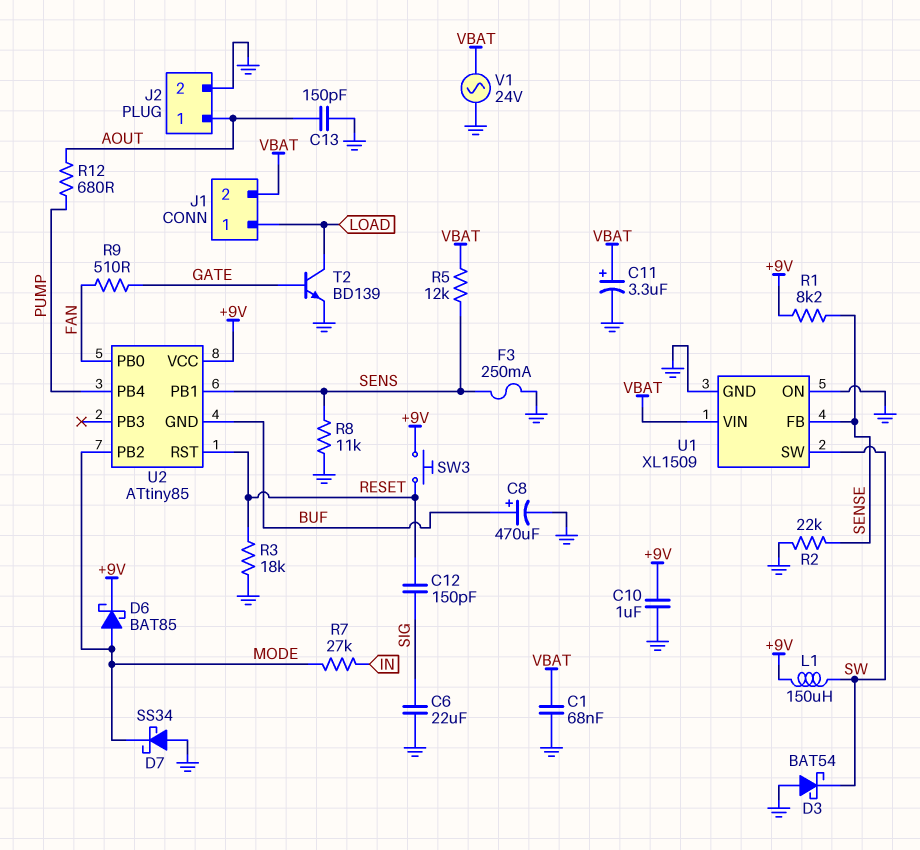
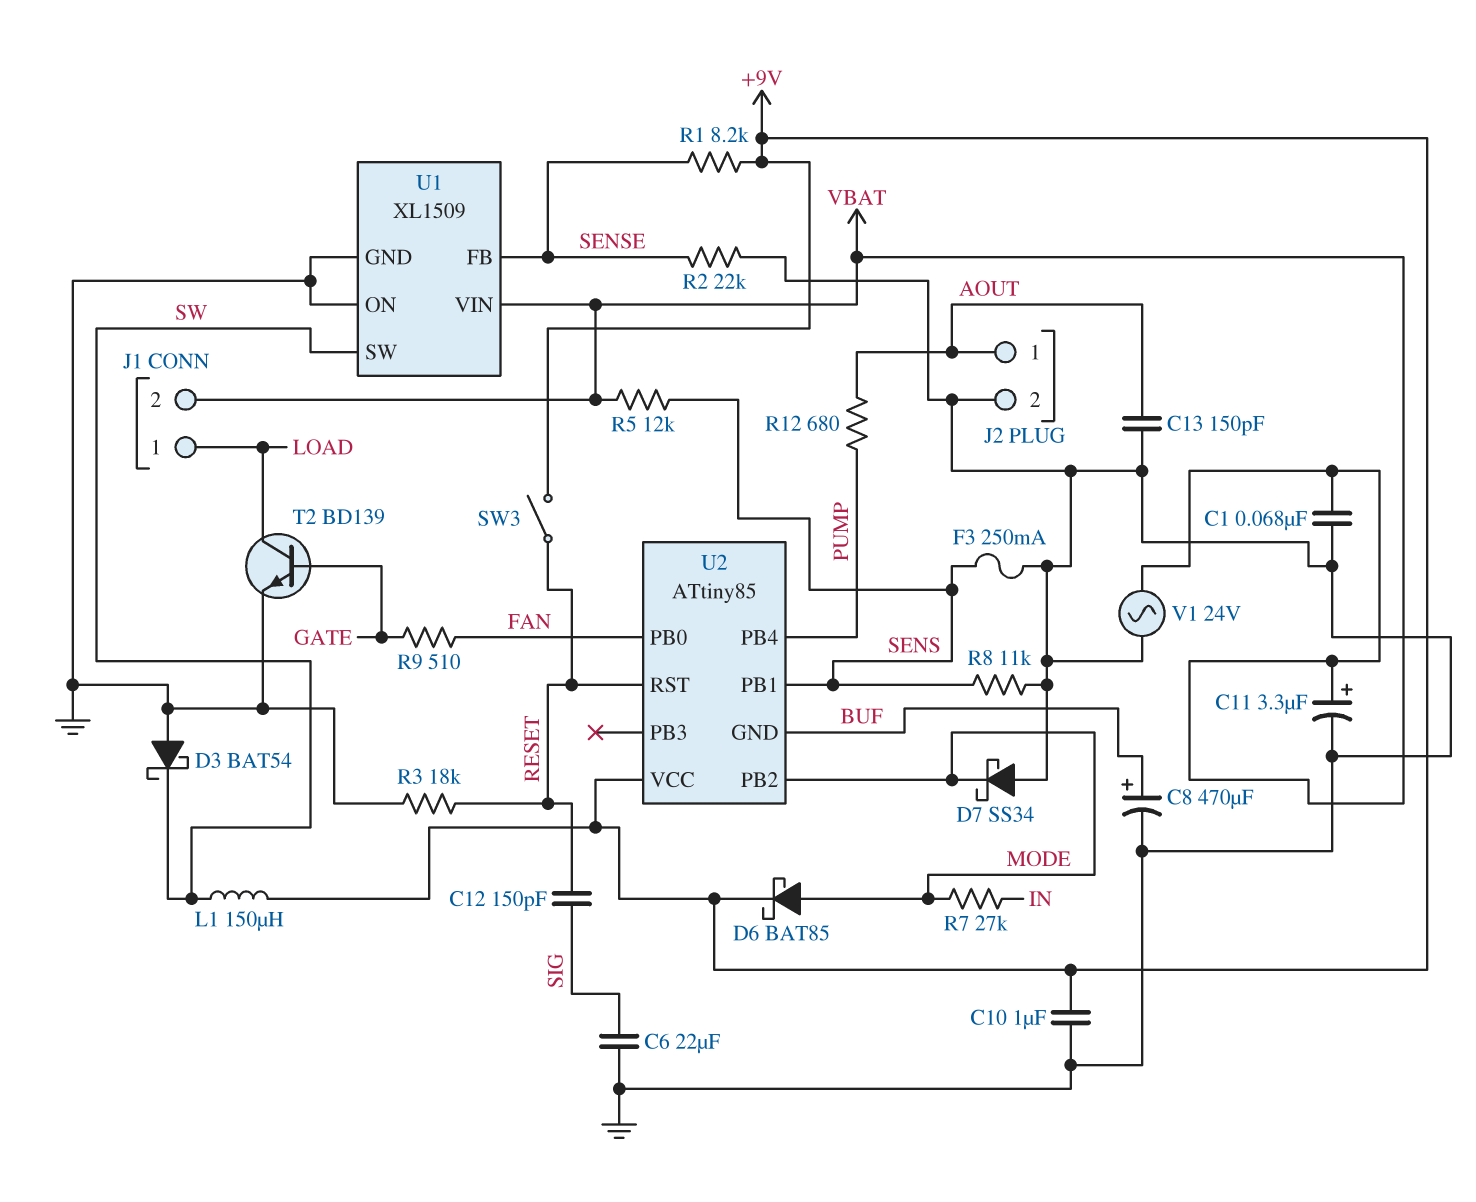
SW3: button (+9V, RESET) -> switch (+9V, RESET)

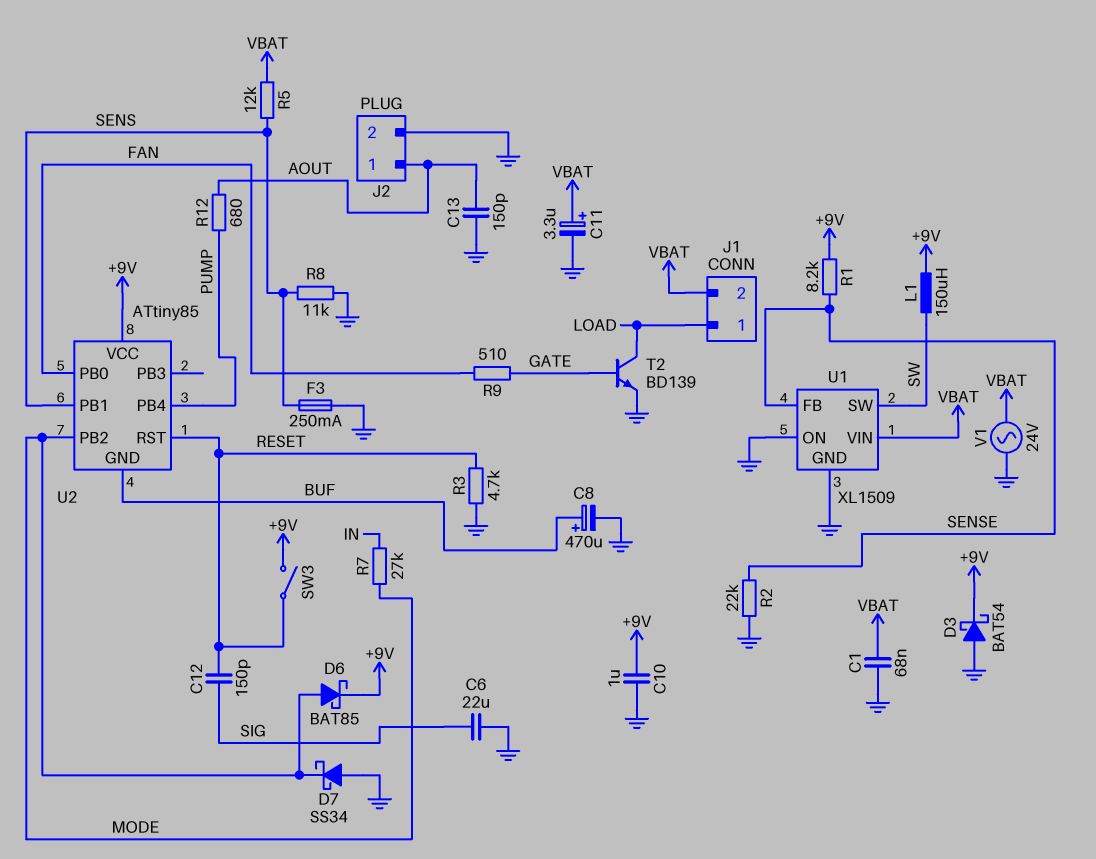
D3: schottky BAT54 (A GND, K SW) -> schottky BAT54 (A GND, K +9V)
R3: 18k (GND, RESET) -> 4.7k (GND, RESET)

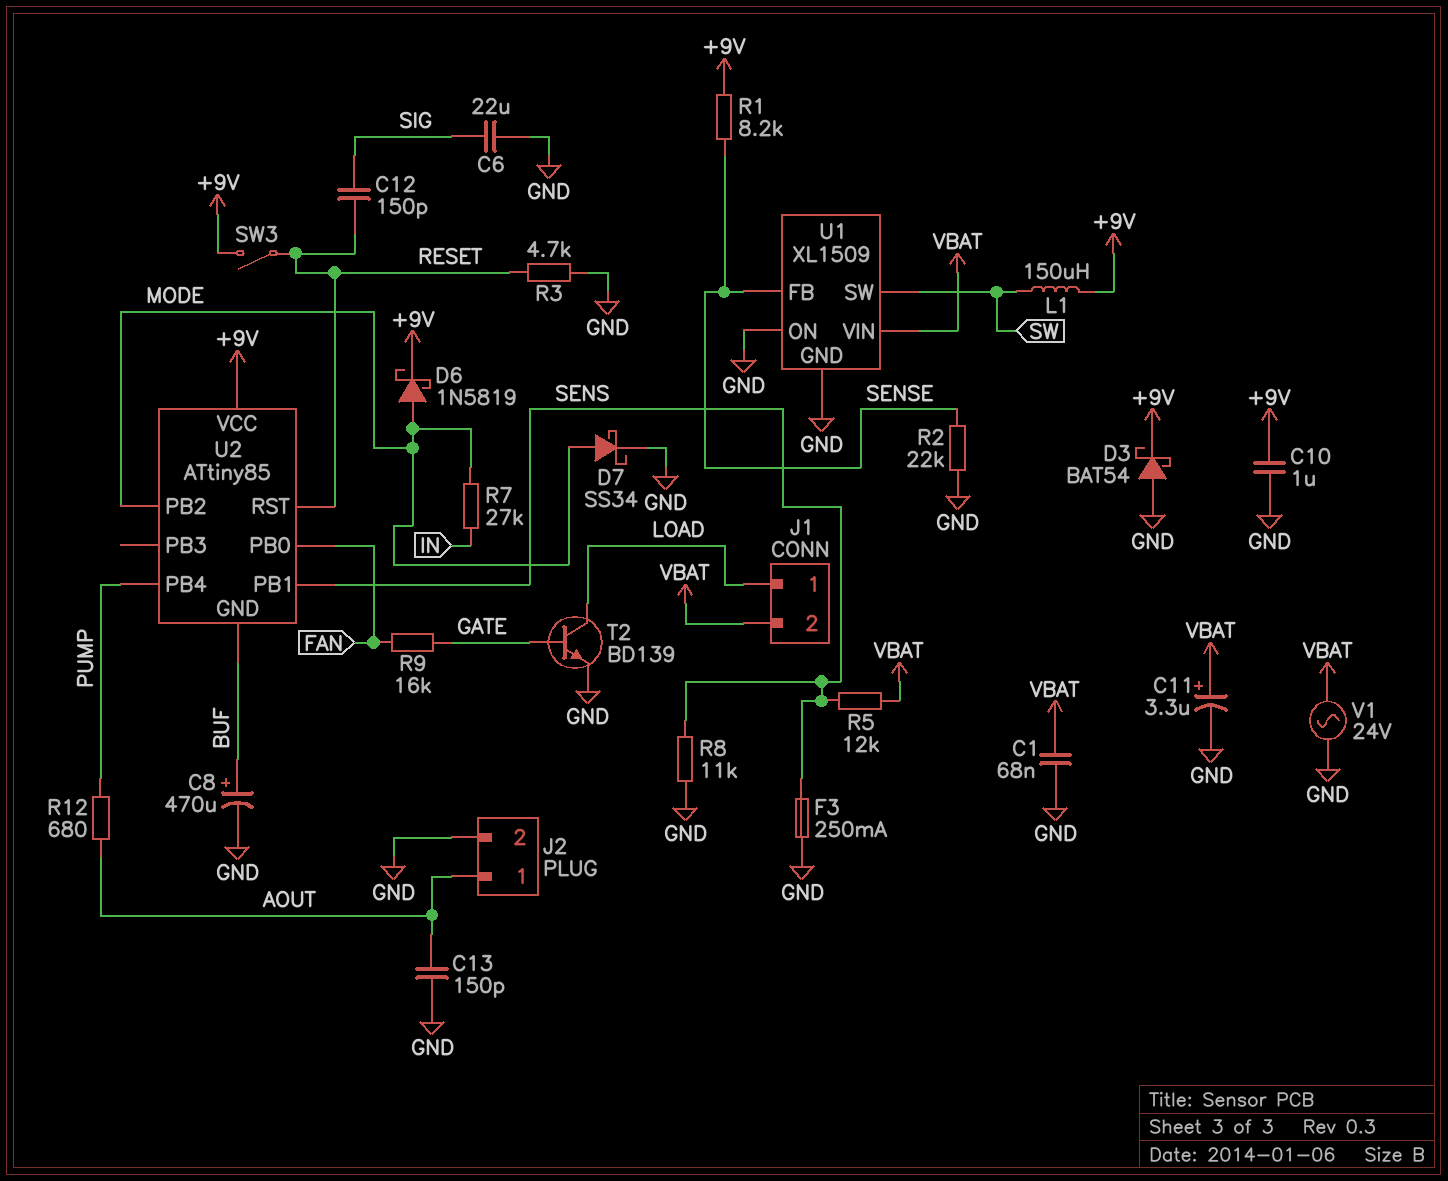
D6: schottky BAT85 (A MODE, K +9V) -> schottky 1N5819 (A MODE, K +9V)
D7: schottky SS34 (A GND, K MODE) -> schottky SS34 (A MODE, K GND)
R9: 510 (FAN, GATE) -> 16k (FAN, GATE)

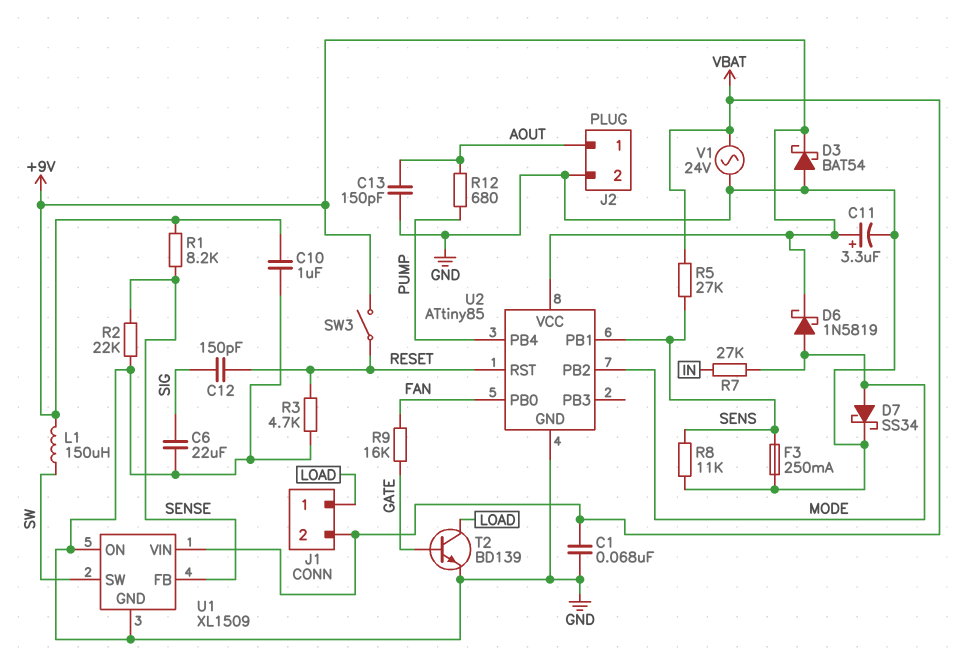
C8: 470uF (plus BUF, minus GND) -> none
C11: 3.3uF (plus VBAT, minus GND) -> 3.3uF (plus +9V, minus GND)
R5: 12k (SENS, VBAT) -> 27k (SENS, VBAT)
U2 pin GND: BUF -> GND

